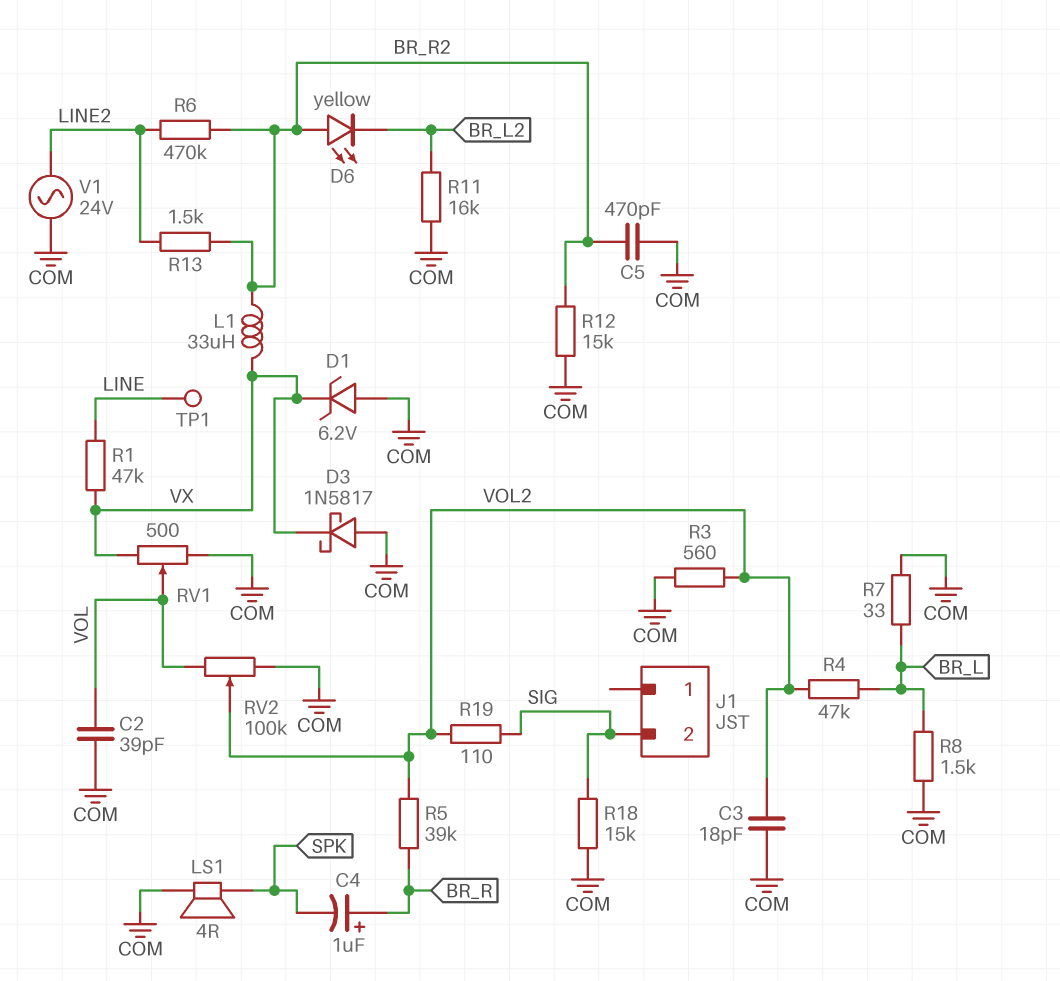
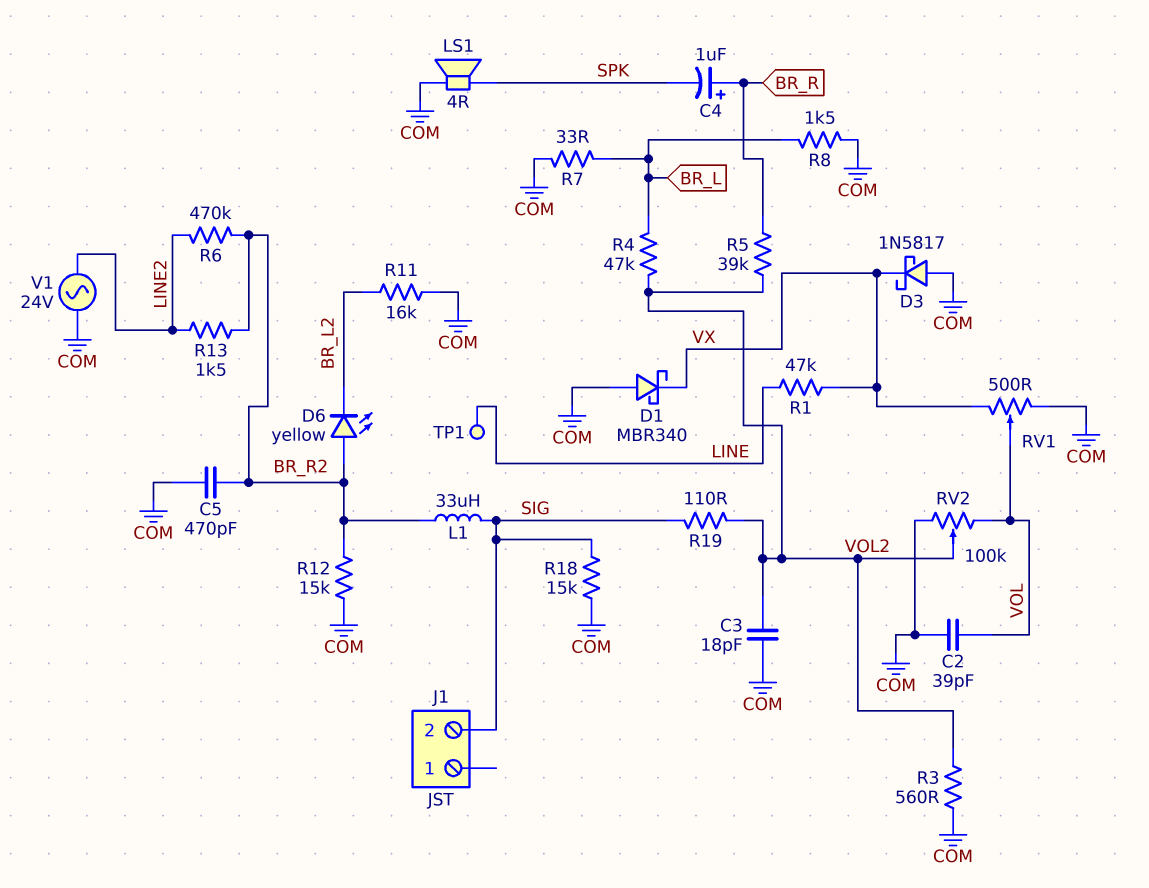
D1: zener 6.2V (A COM, K VX) -> schottky MBR340 (A COM, K VX)
L1: 33uH (BR_R2, VX) -> 33uH (BR_R2, SIG)

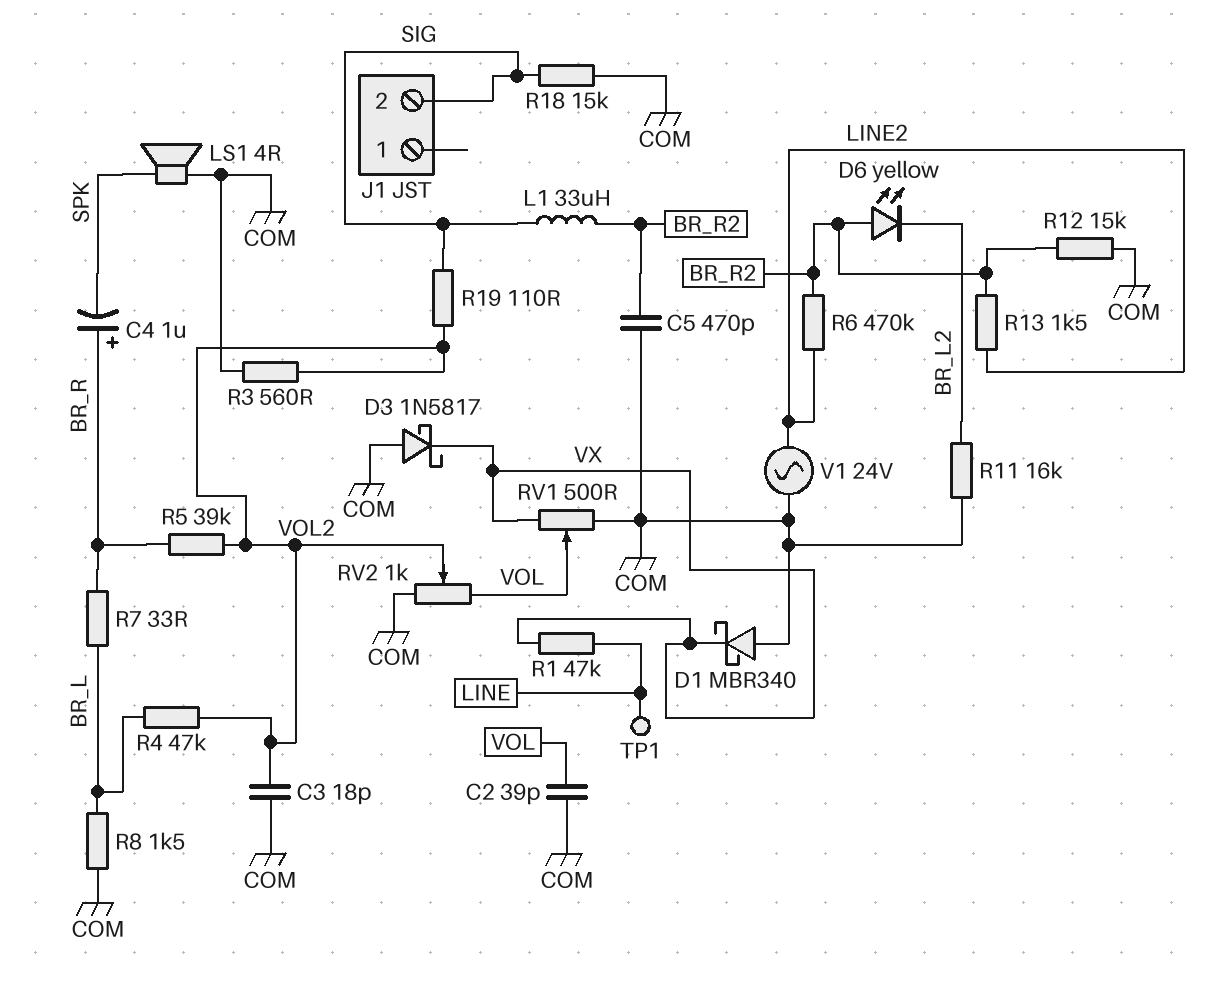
R7: 33 (BR_L, COM) -> 33 (BR_L, BR_R)
RV2: 100k (COM, VOL, wiper VOL2) -> 1k (COM, VOL, wiper VOL2)

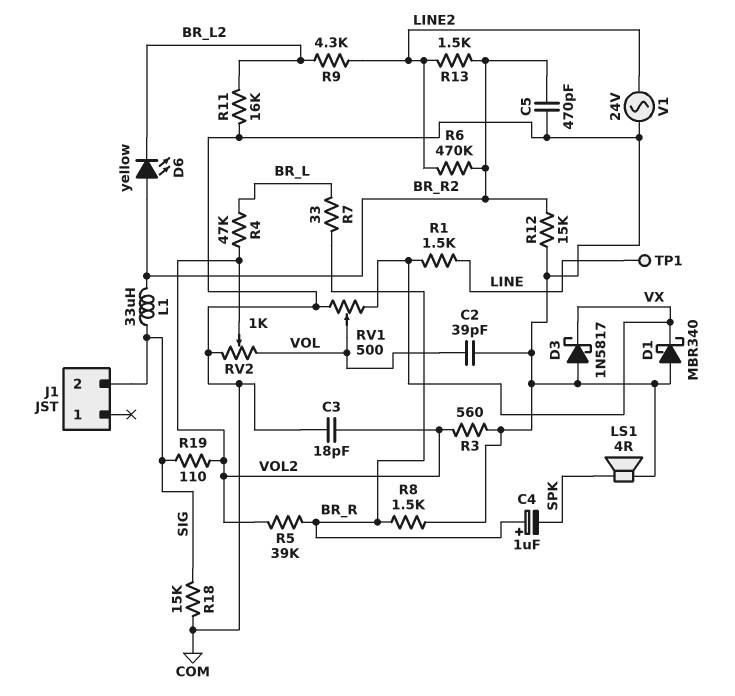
R1: 47k (LINE, VX) -> 1.5k (LINE, VX)
R8: 1.5k (BR_L, COM) -> 1.5k (BR_R, COM)
R9: none -> 4.3k (BR_L2, LINE2)

